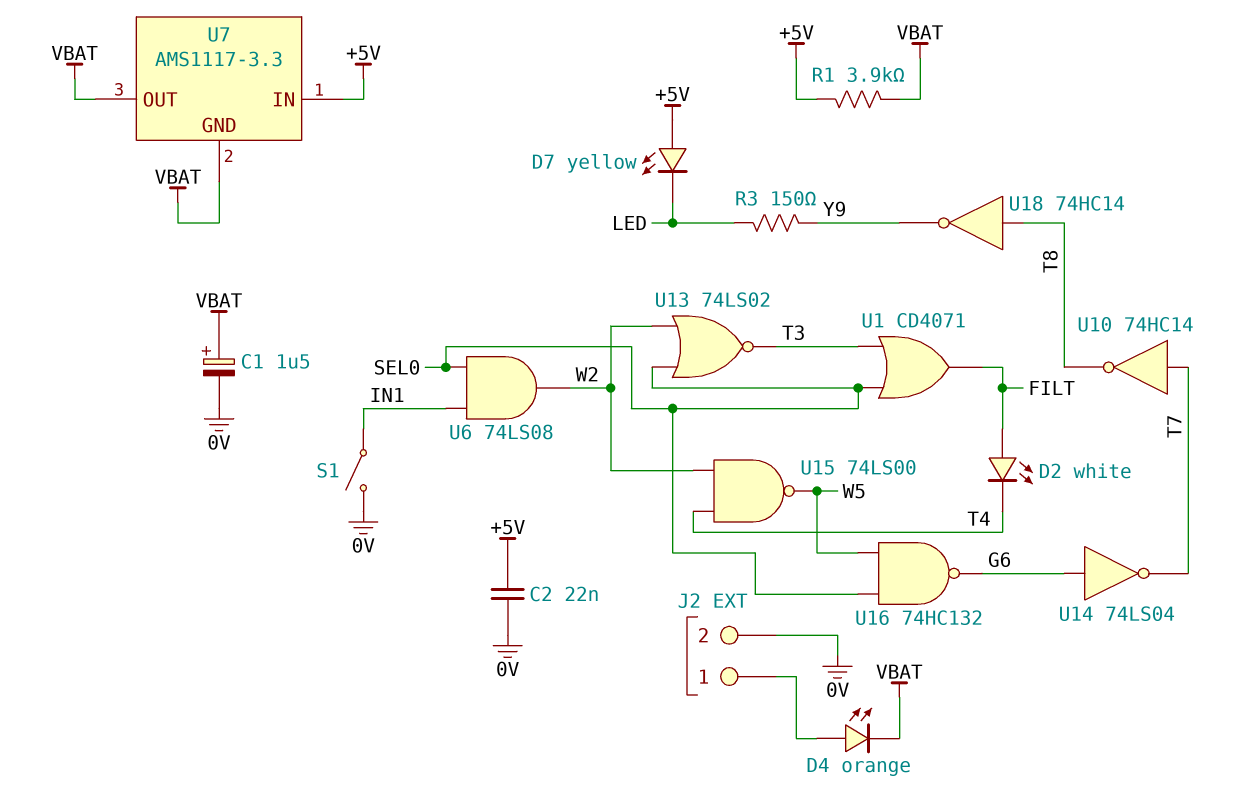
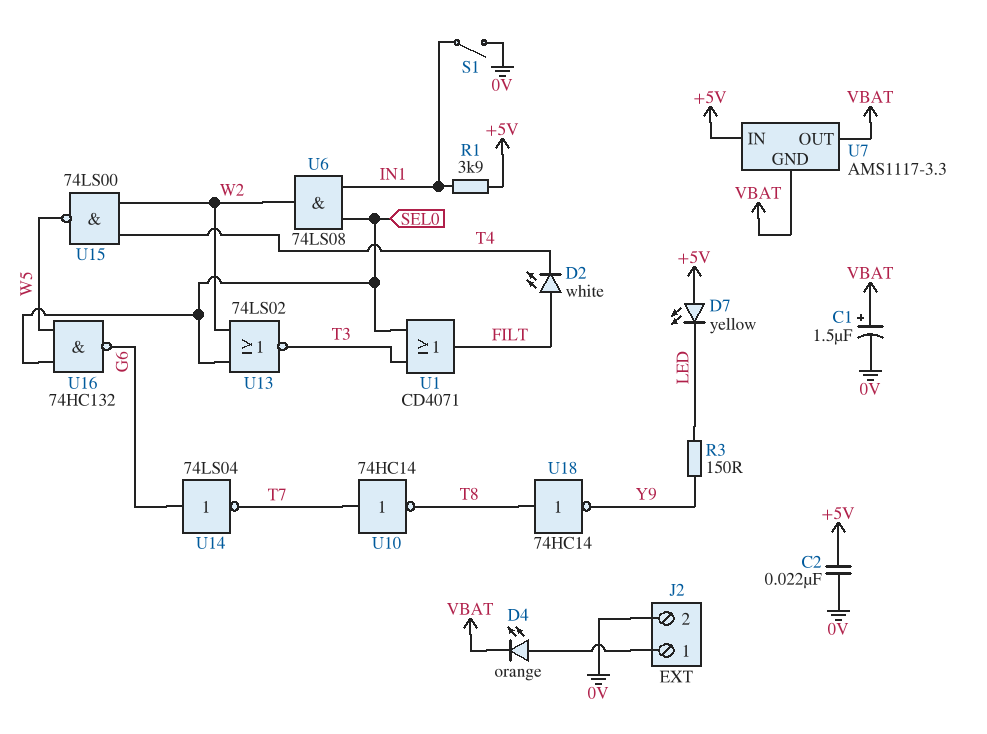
R1: 3.9k (+5V, VBAT) -> 3.9k (+5V, IN1)

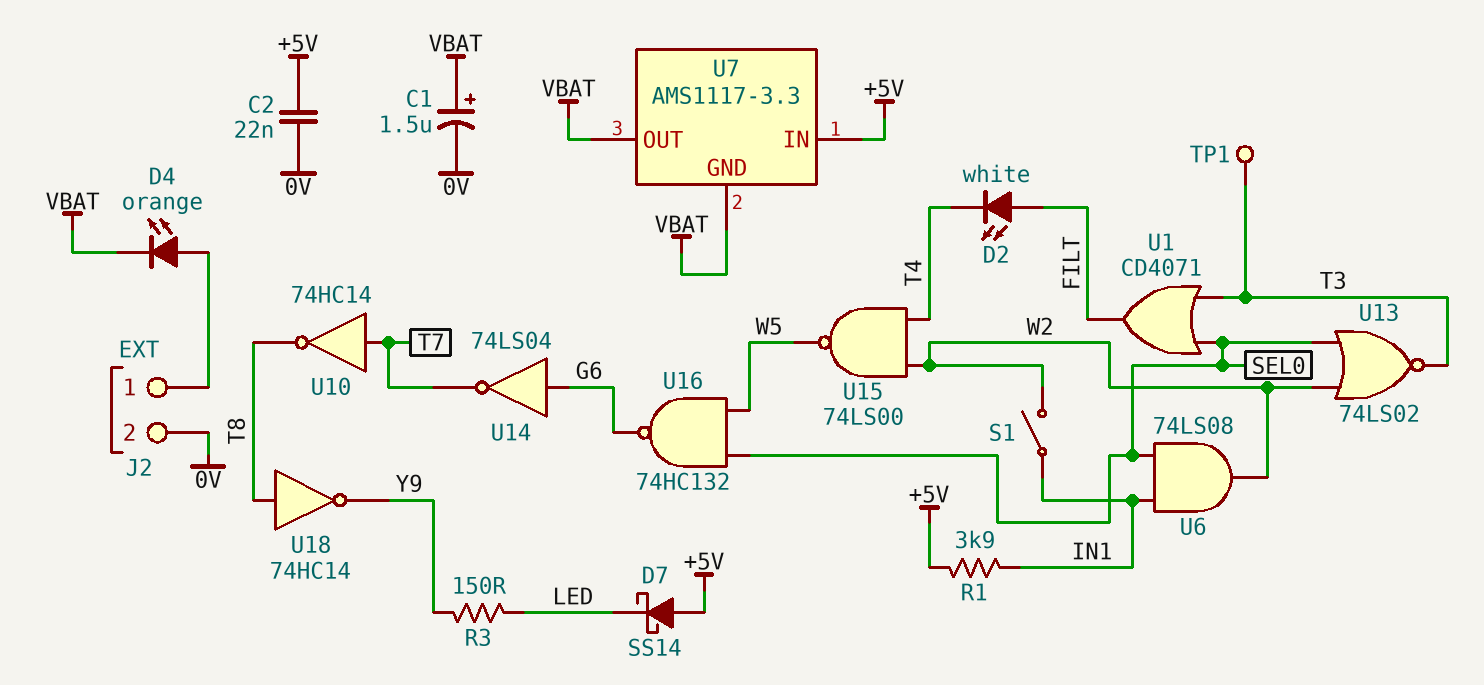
D7: LED yellow (A +5V, K LED) -> schottky SS14 (A +5V, K LED)
S1: switch (0V, IN1) -> switch (IN1, W2)
TP1: none -> test point (T3)

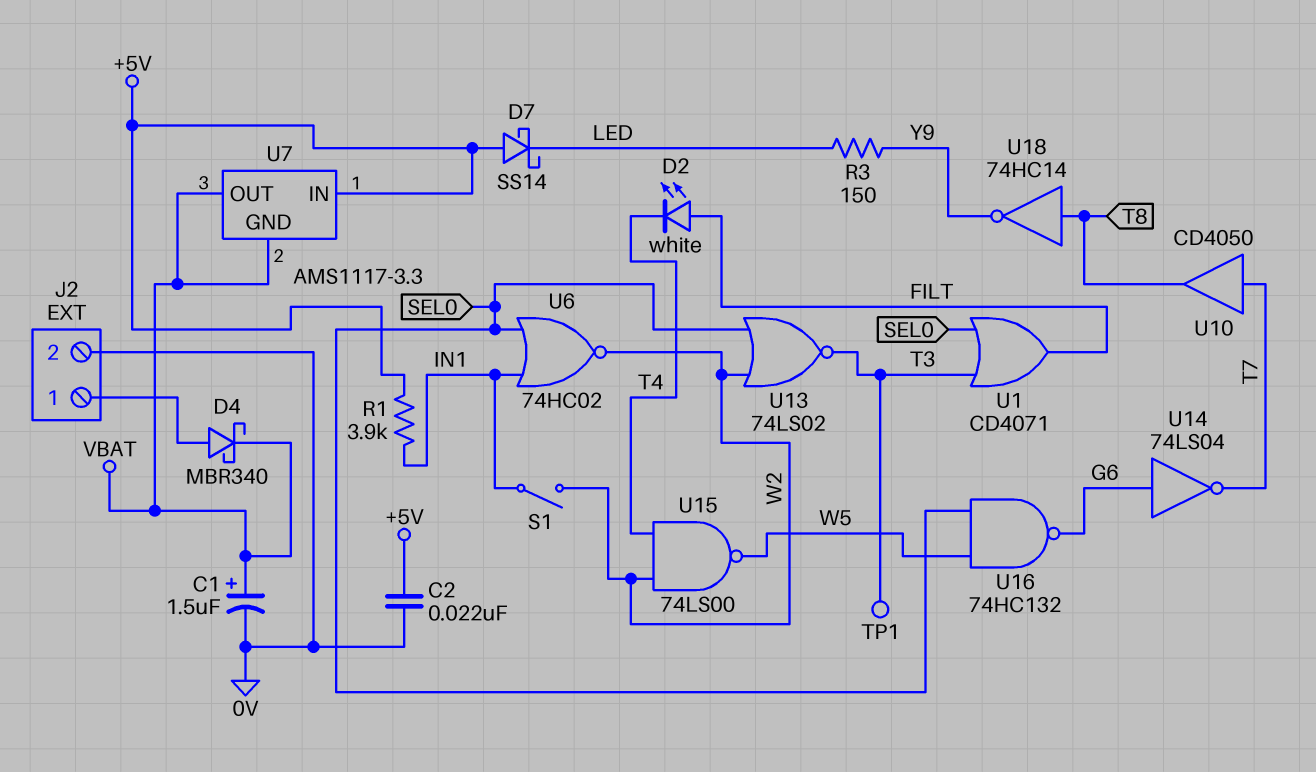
D4: LED orange (A J2/1, K VBAT) -> schottky MBR340 (A J2/1, K VBAT)
U6: AND 74LS08 (in IN1, in SEL0, out W2) -> NOR 74HC02 (in IN1, in SEL0, out W2)
U10: NOT 74HC14 (in T7, out T8) -> buffer CD4050 (in T7, out T8)

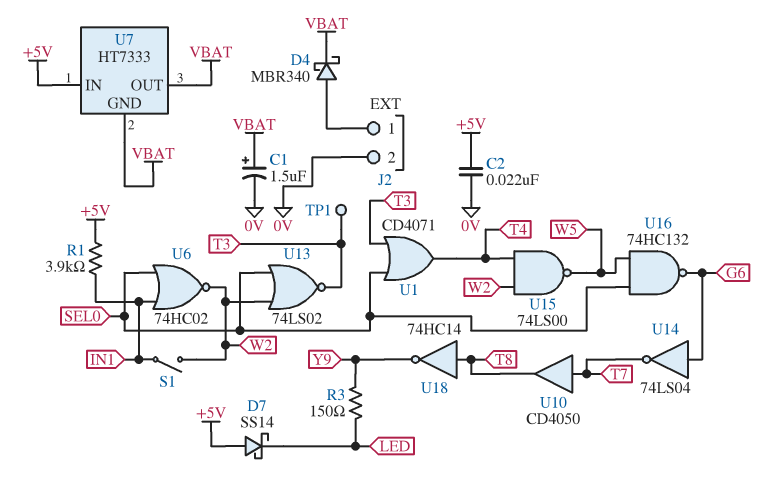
D2: LED white (A FILT, K T4) -> none
U1: OR CD4071 (in SEL0, in T3, out FILT) -> OR CD4071 (in SEL0, in T3, out T4)
U7: AMS1117-3.3 -> HT7333

